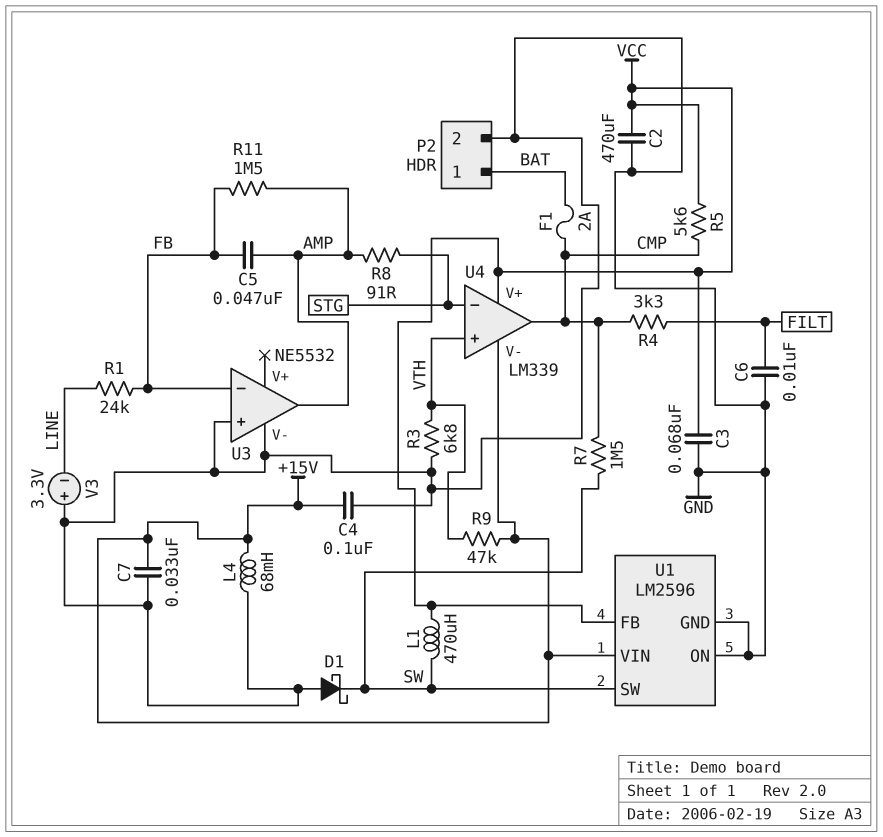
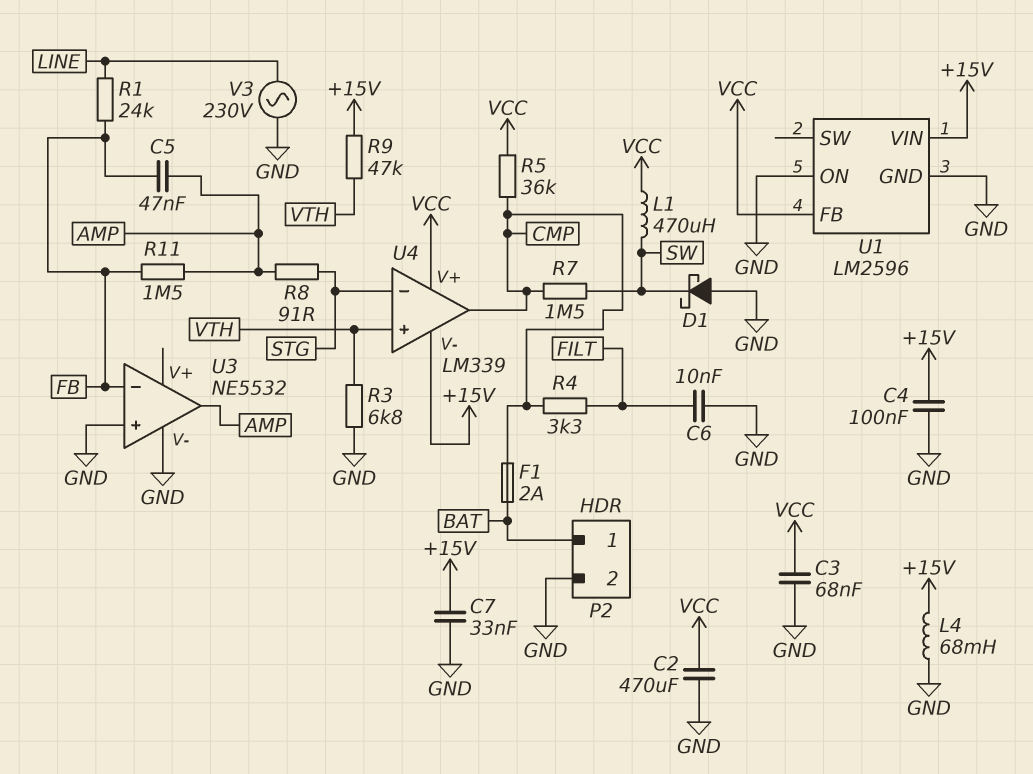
R5: 5.6k (CMP, VCC) -> 36k (CMP, VCC)
U1 pin SW: SW -> none
V3: 3.3V (plus GND, minus LINE) -> AC 230V (GND, LINE)

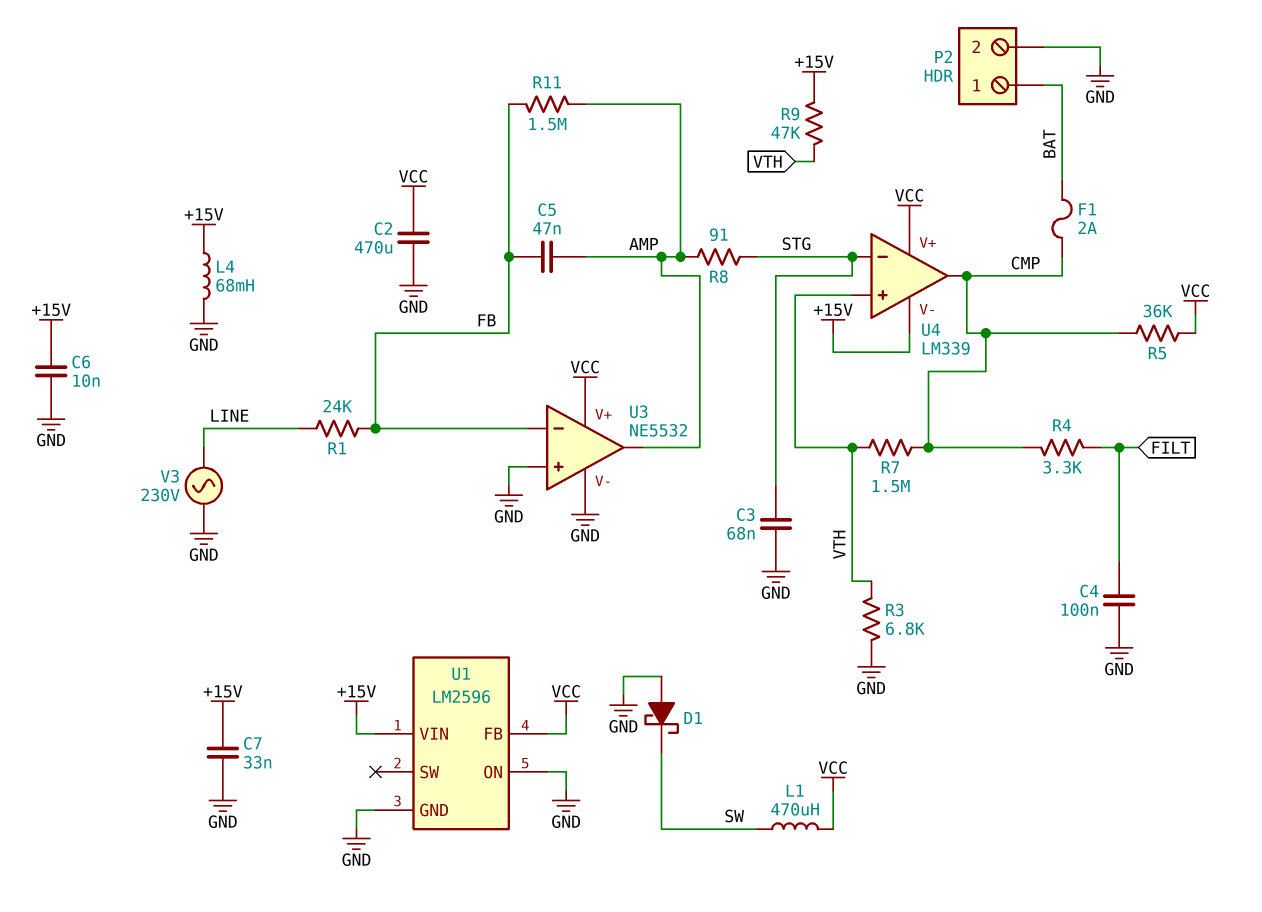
C3: 68nF (GND, VCC) -> 68nF (GND, STG)
C4: 100nF (+15V, GND) -> 100nF (FILT, GND)
C6: 10nF (FILT, GND) -> 10nF (+15V, GND)
R7: 1.5M (CMP, SW) -> 1.5M (CMP, VTH)
U3 pin V+: none -> VCC

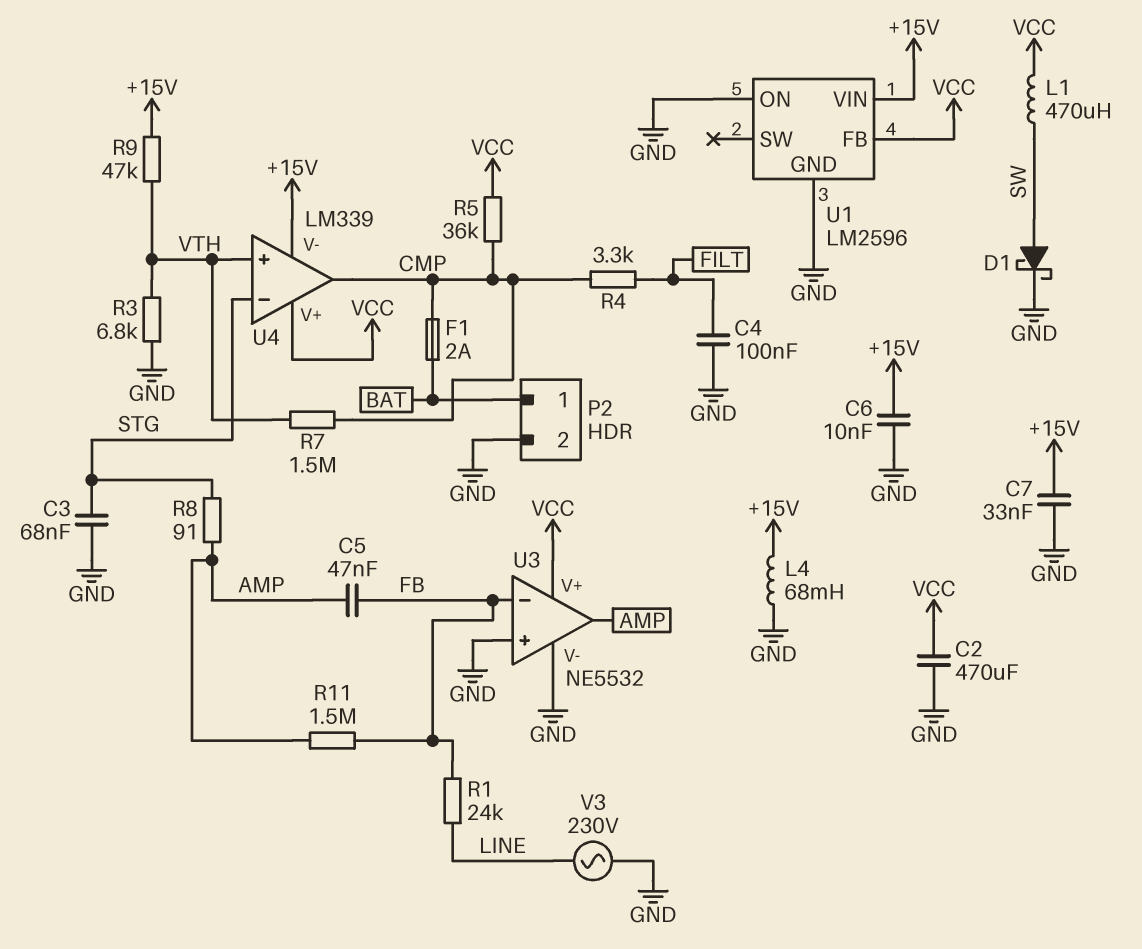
D1: schottky (A GND, K SW) -> schottky (A SW, K GND)

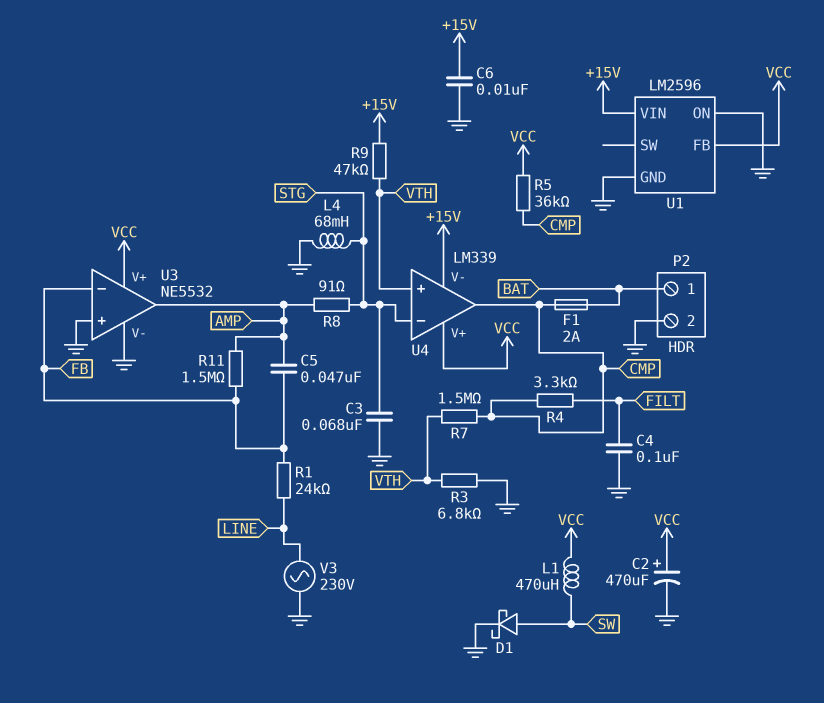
C2: 470uF (GND, VCC) -> 470uF (plus VCC, minus GND)
C7: 33nF (+15V, GND) -> none
L4: 68mH (+15V, GND) -> 68mH (GND, STG)

